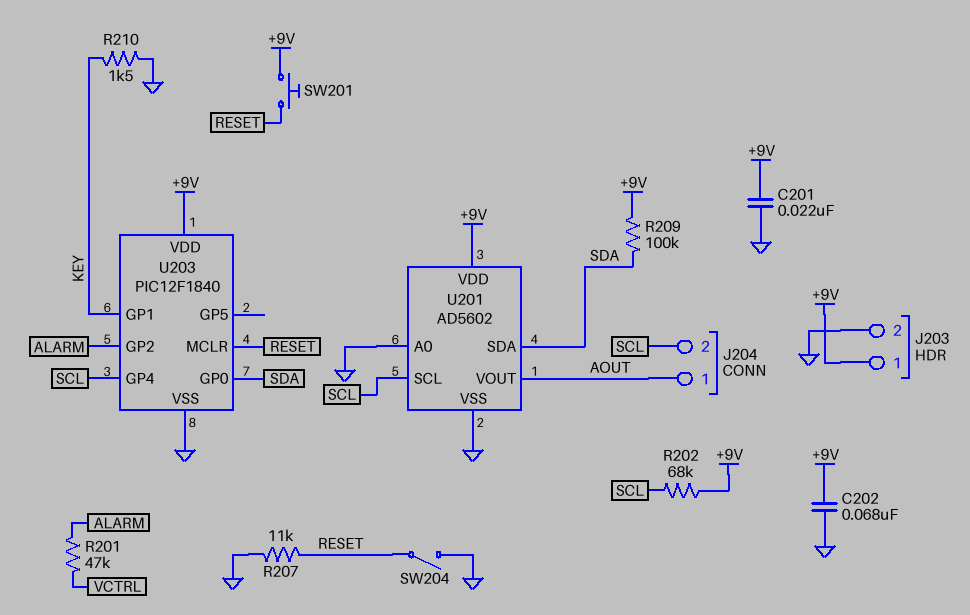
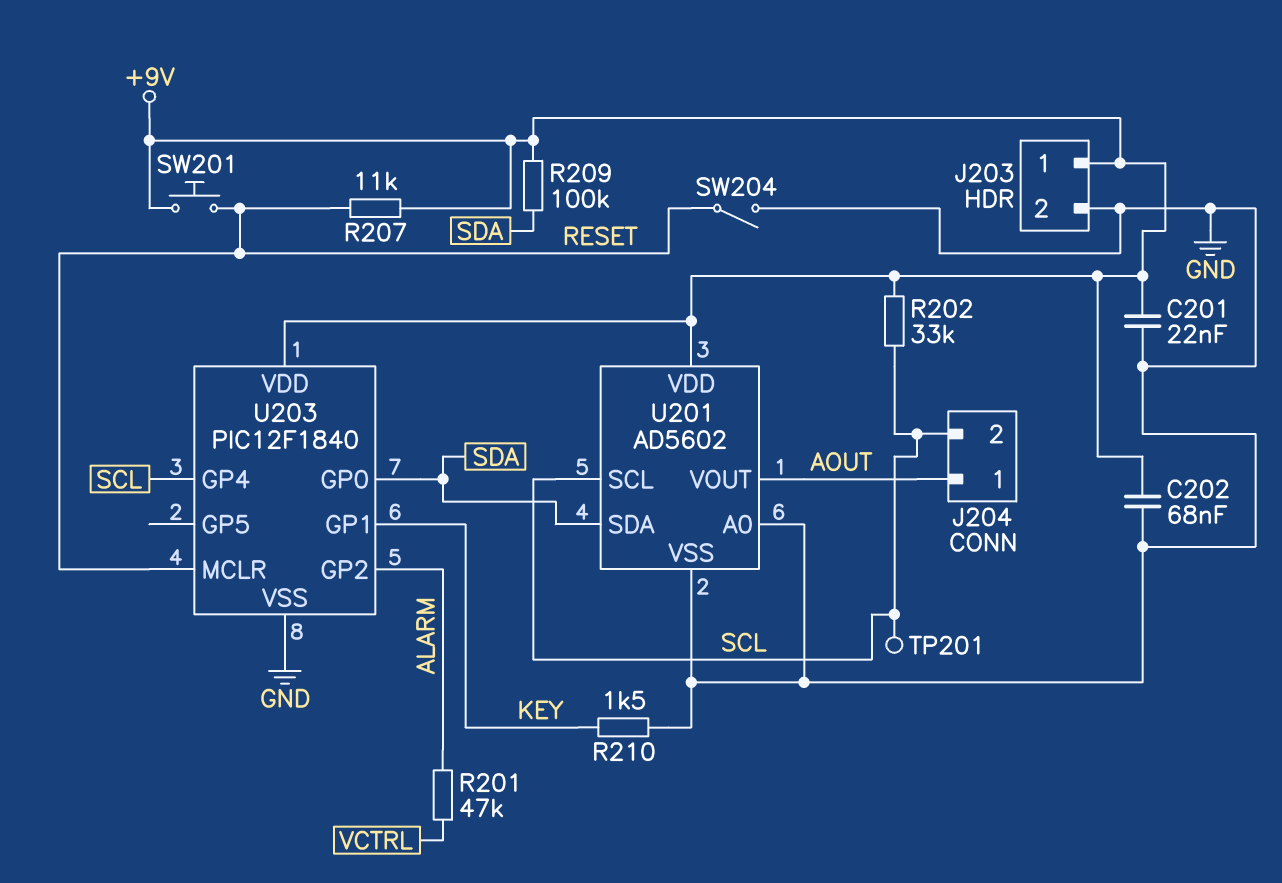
R202: 68k (+9V, SCL) -> 33k (+9V, SCL)
R207: 11k (GND, RESET) -> 11k (+9V, RESET)
TP201: none -> test point (SCL)

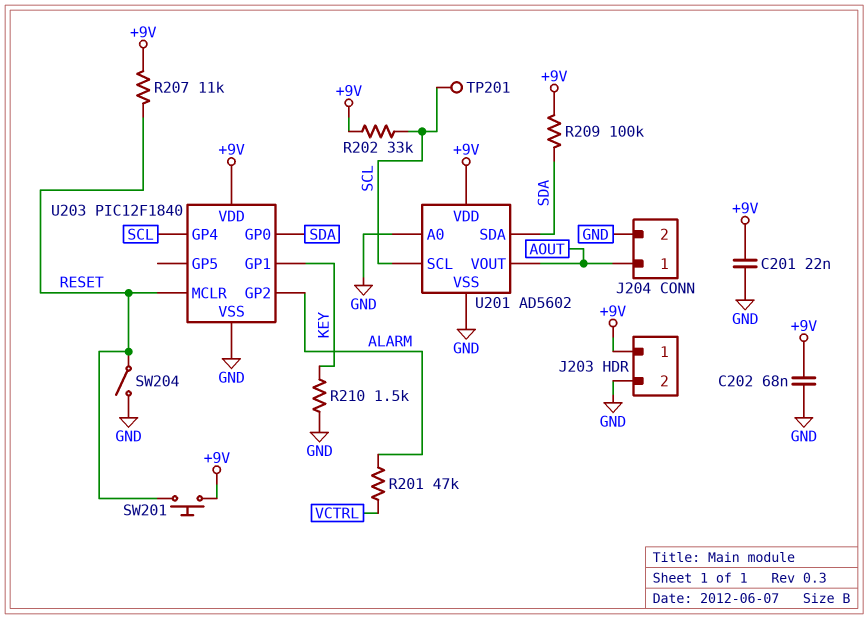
J204 pin 2: SCL -> GND

